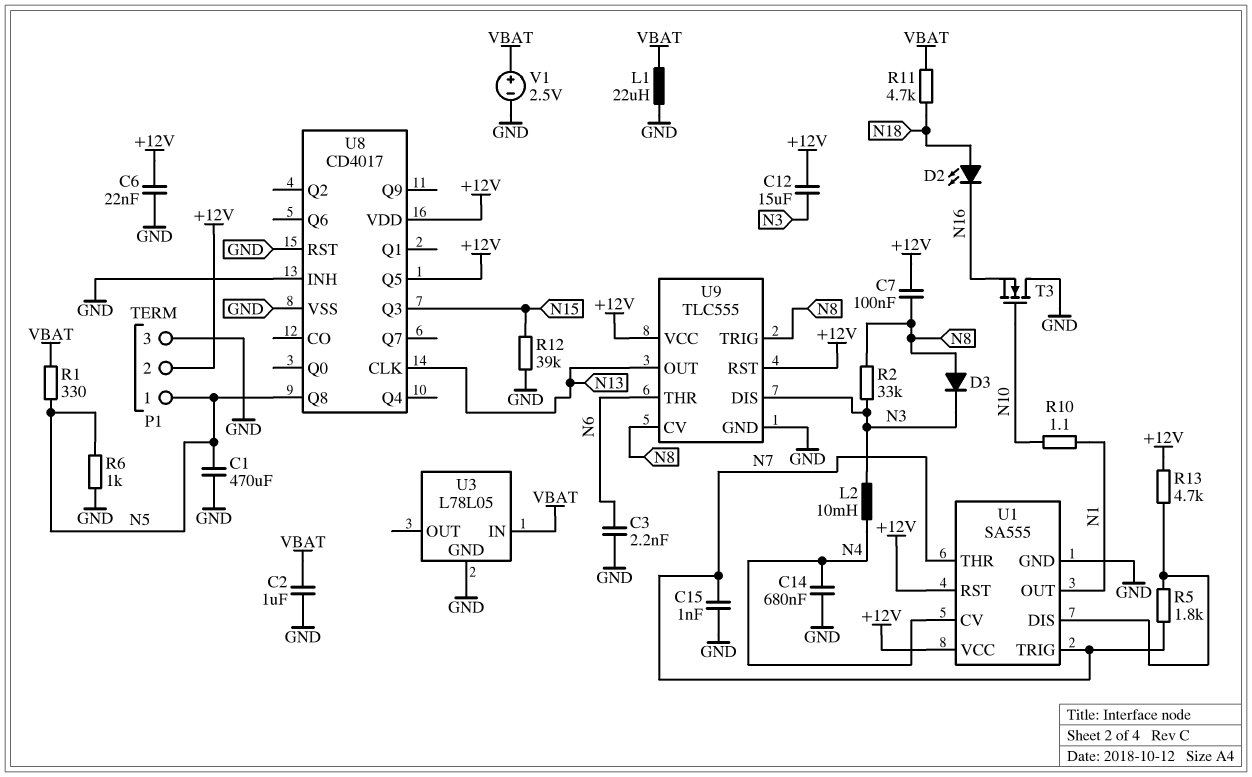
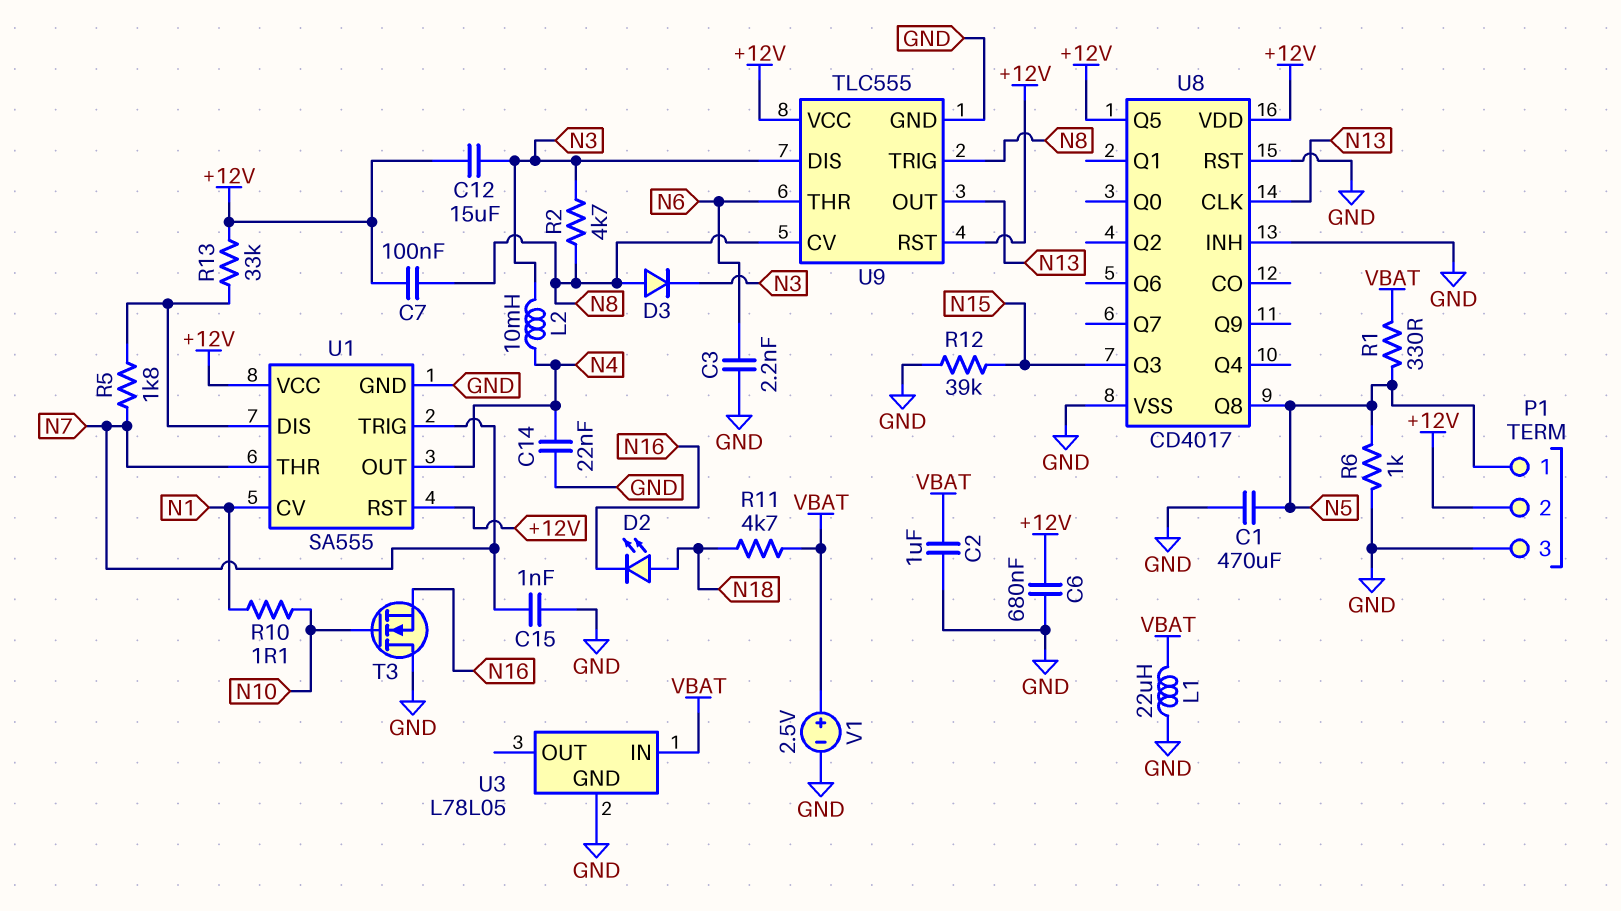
C6: 22nF (+12V, GND) -> 680nF (+12V, GND)
C14: 680nF (GND, N4) -> 22nF (GND, N4)
R2: 33k (N3, N8) -> 4.7k (N3, N8)
R13: 4.7k (+12V, U1/DIS) -> 33k (+12V, U1/DIS)
U1 pin CV: N4 -> N1
U1 pin OUT: N1 -> N4

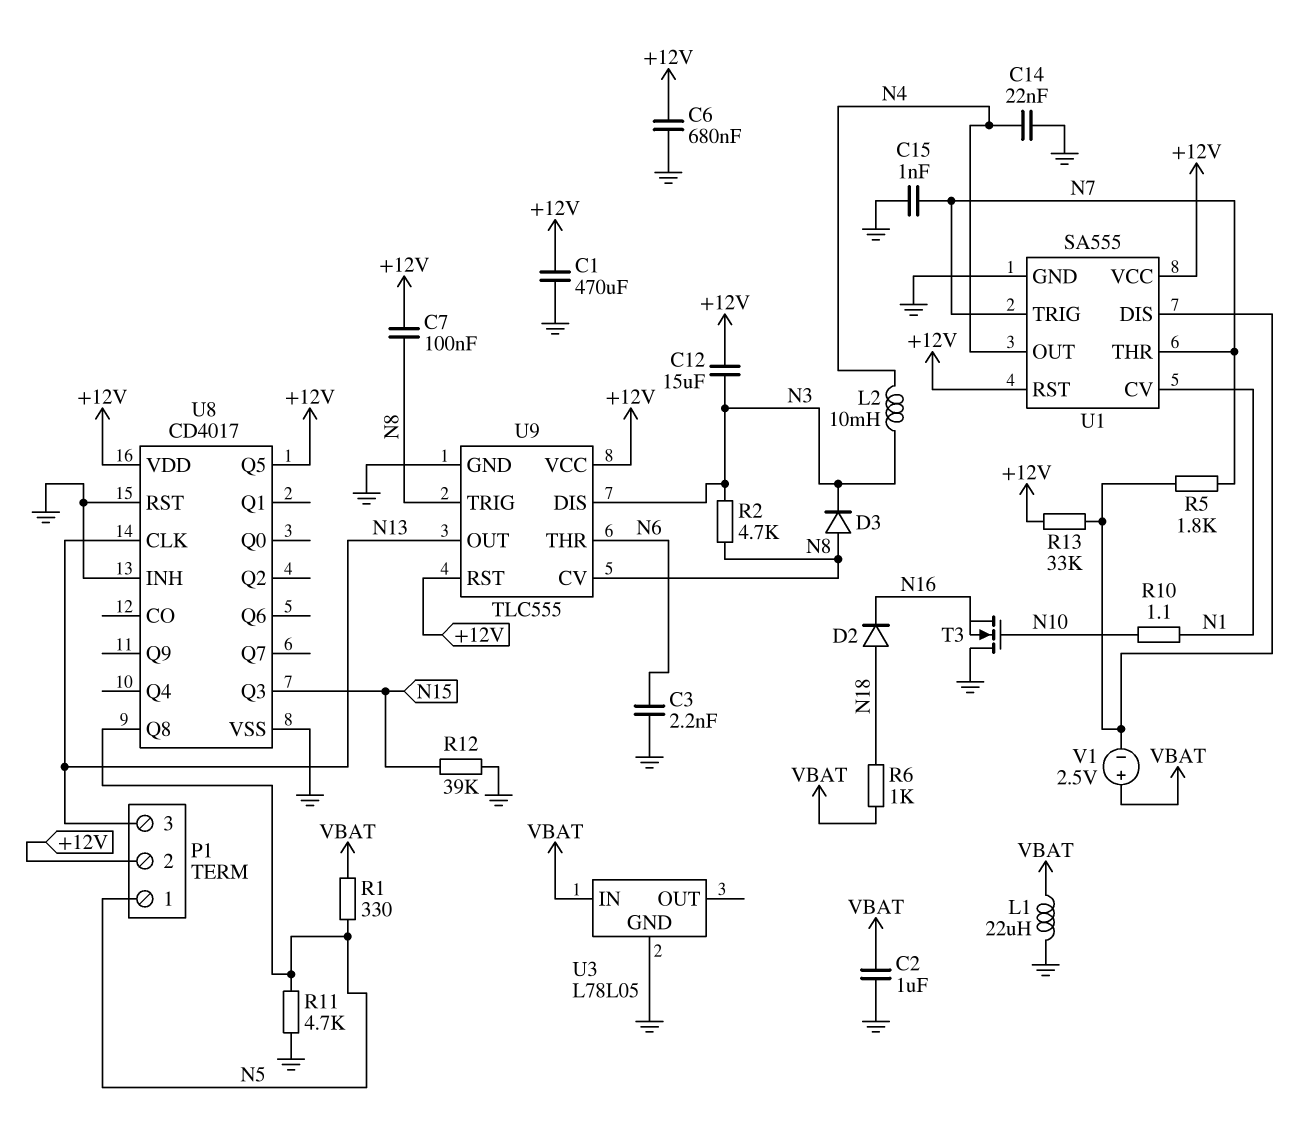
C1: 470uF (GND, N5) -> 470uF (+12V, GND)
D2: LED (A N18, K N16) -> diode (A N18, K N16)
P1 pin 3: GND -> N13
R6: 1k (GND, N5) -> 1k (N18, VBAT)
R11: 4.7k (N18, VBAT) -> 4.7k (GND, N5)
V1: 2.5V (plus VBAT, minus GND) -> 2.5V (plus VBAT, minus U1/DIS)

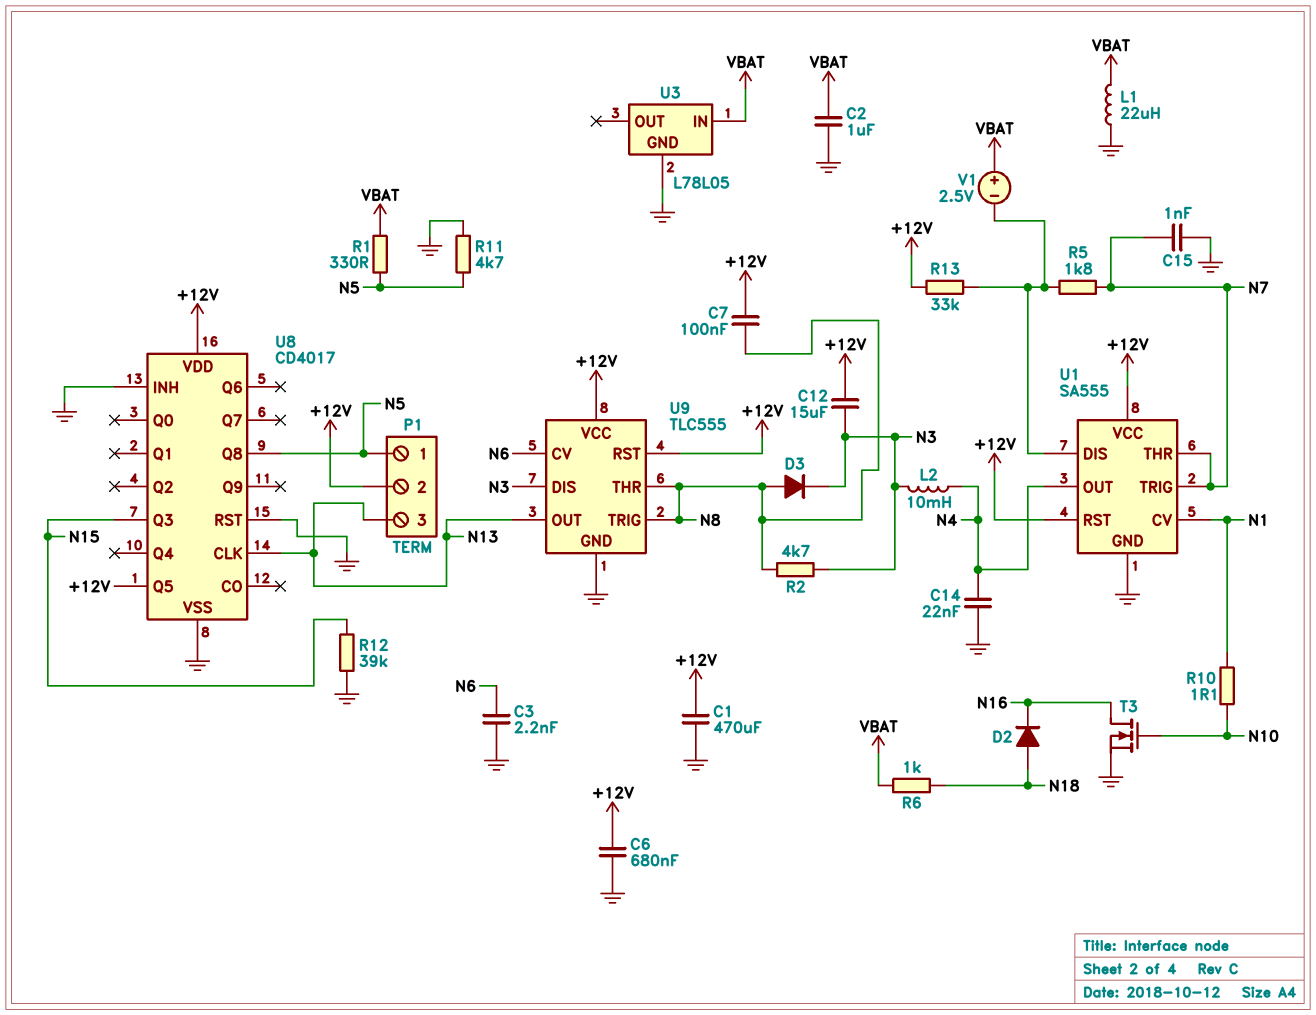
T3: NMOS (G N10, D GND, S N16) -> NMOS (G N10, D N16, S GND)
U9 pin CV: N8 -> N6
U9 pin THR: N6 -> N8

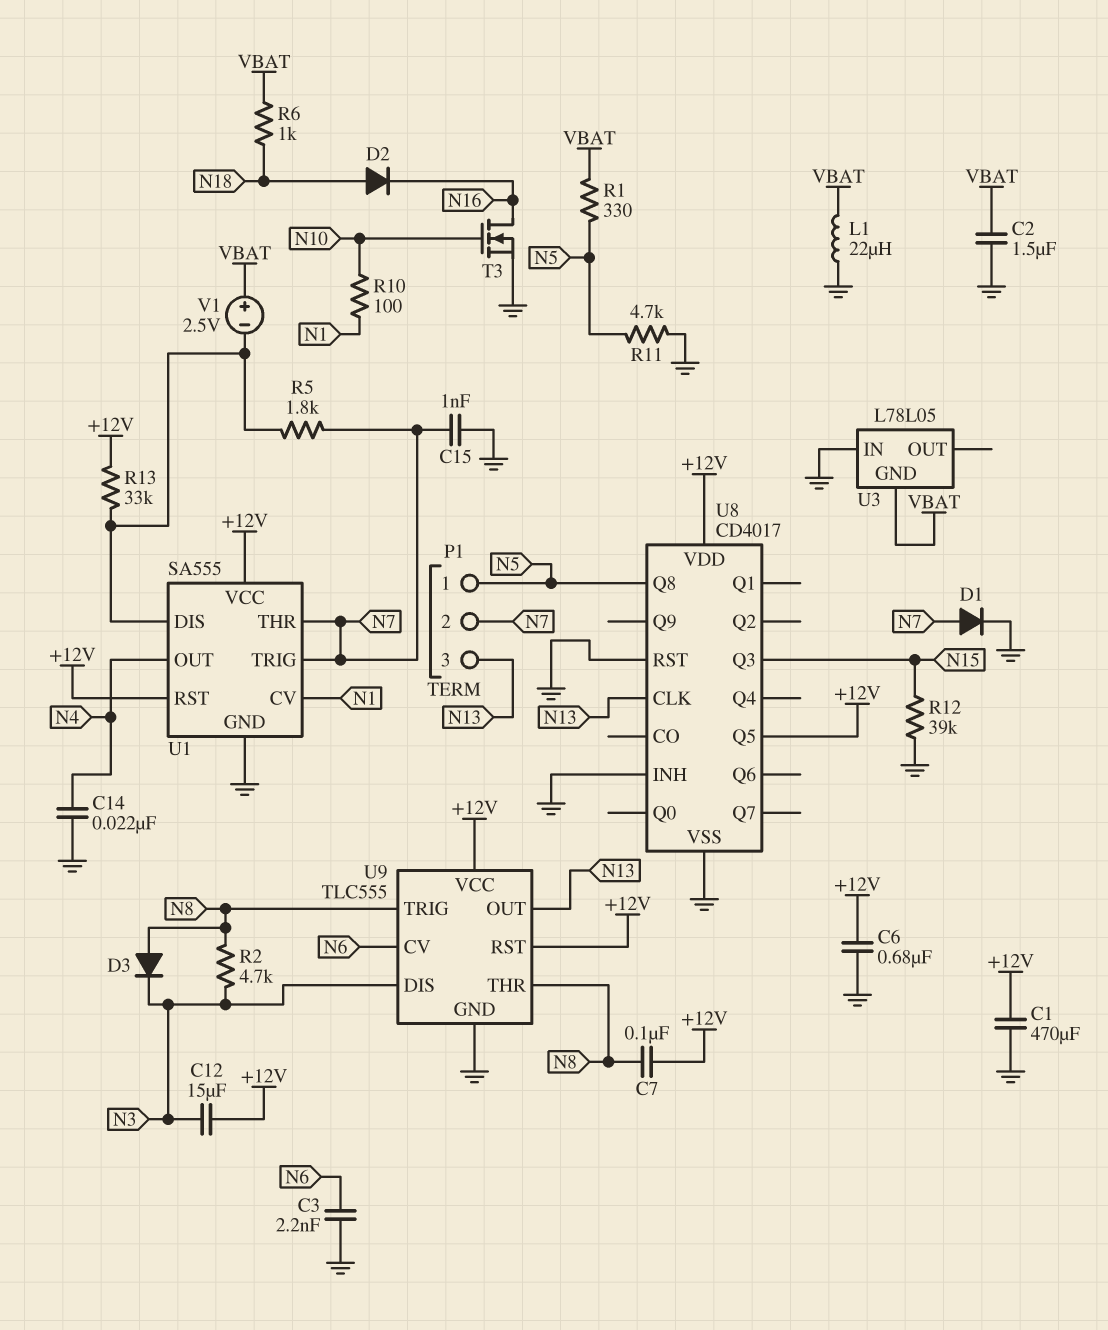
C2: 1uF (GND, VBAT) -> 1.5uF (GND, VBAT)
D1: none -> diode (A N7, K GND)
L2: 10mH (N3, N4) -> none
P1 pin 2: +12V -> N7
R10: 1.1 (N1, N10) -> 100 (N1, N10)
U3 pin GND: GND -> VBAT
U3 pin IN: VBAT -> GND

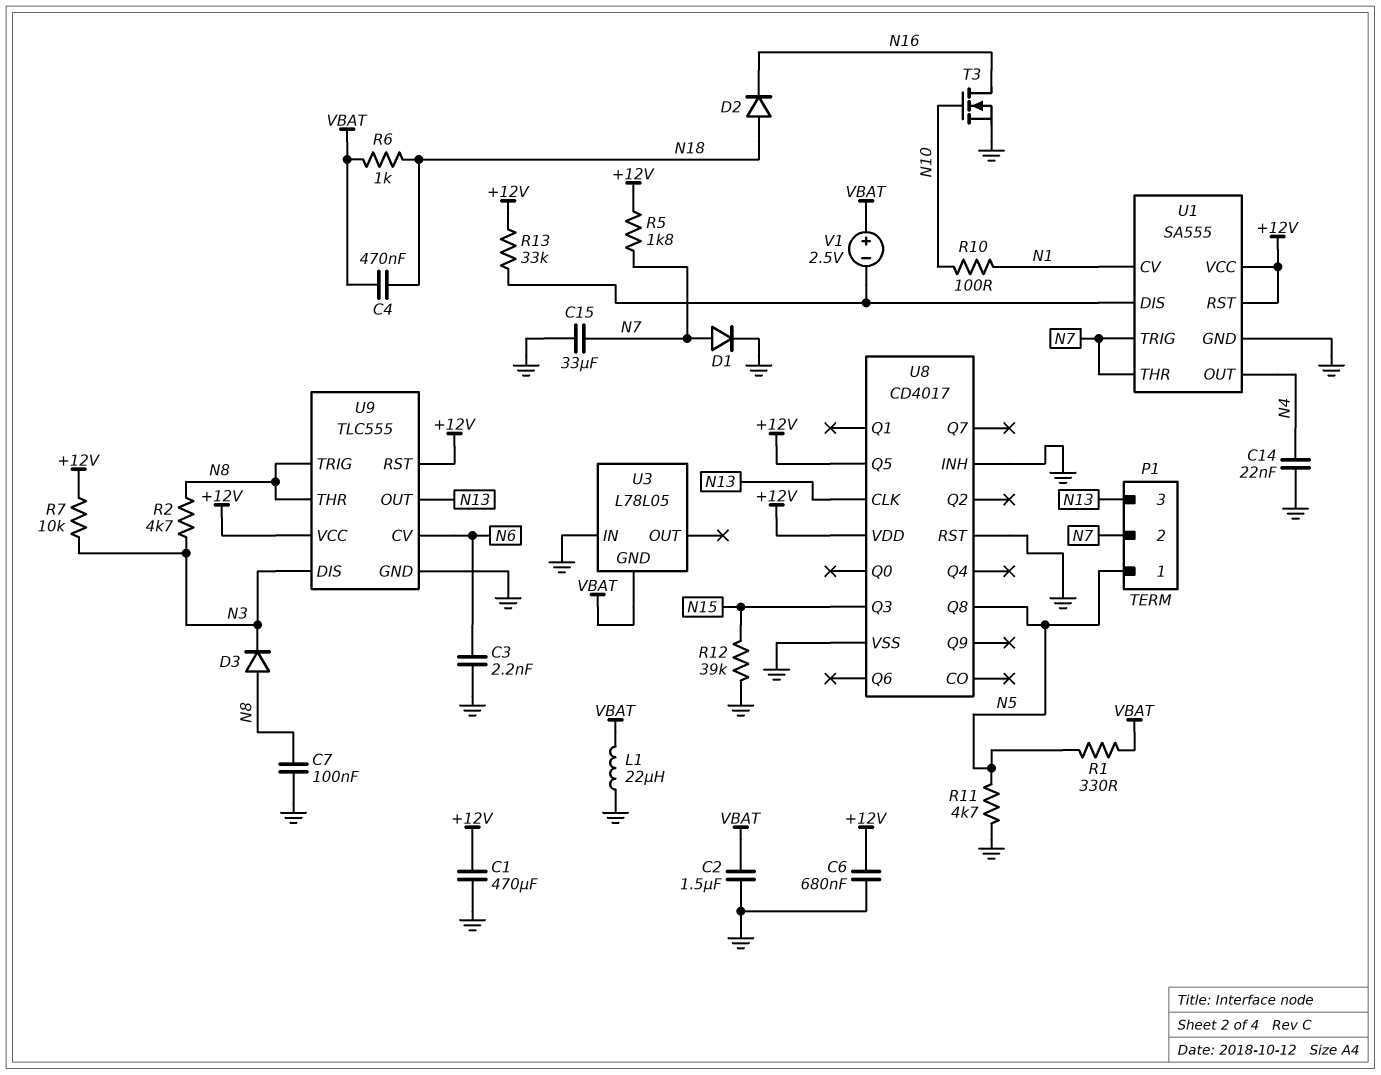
C4: none -> 470nF (N18, VBAT)
C7: 100nF (+12V, N8) -> 100nF (GND, N8)
C12: 15uF (+12V, N3) -> none
C15: 1nF (GND, N7) -> 33uF (GND, N7)
R5: 1.8k (N7, U1/DIS) -> 1.8k (+12V, N7)
R7: none -> 10k (+12V, N3)

